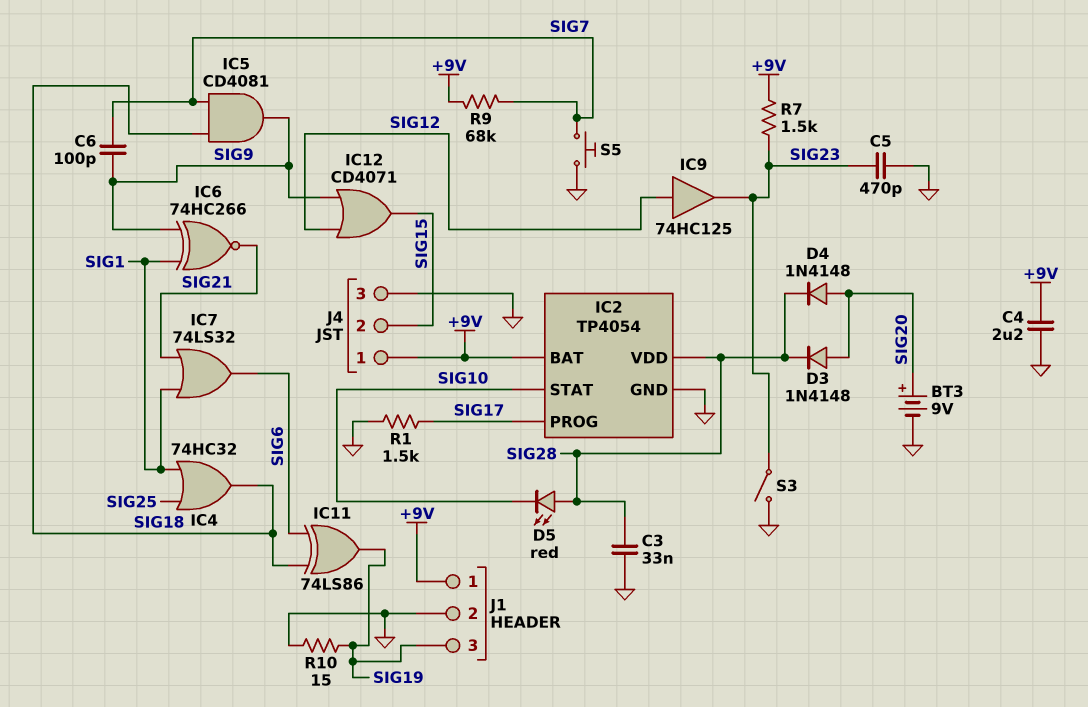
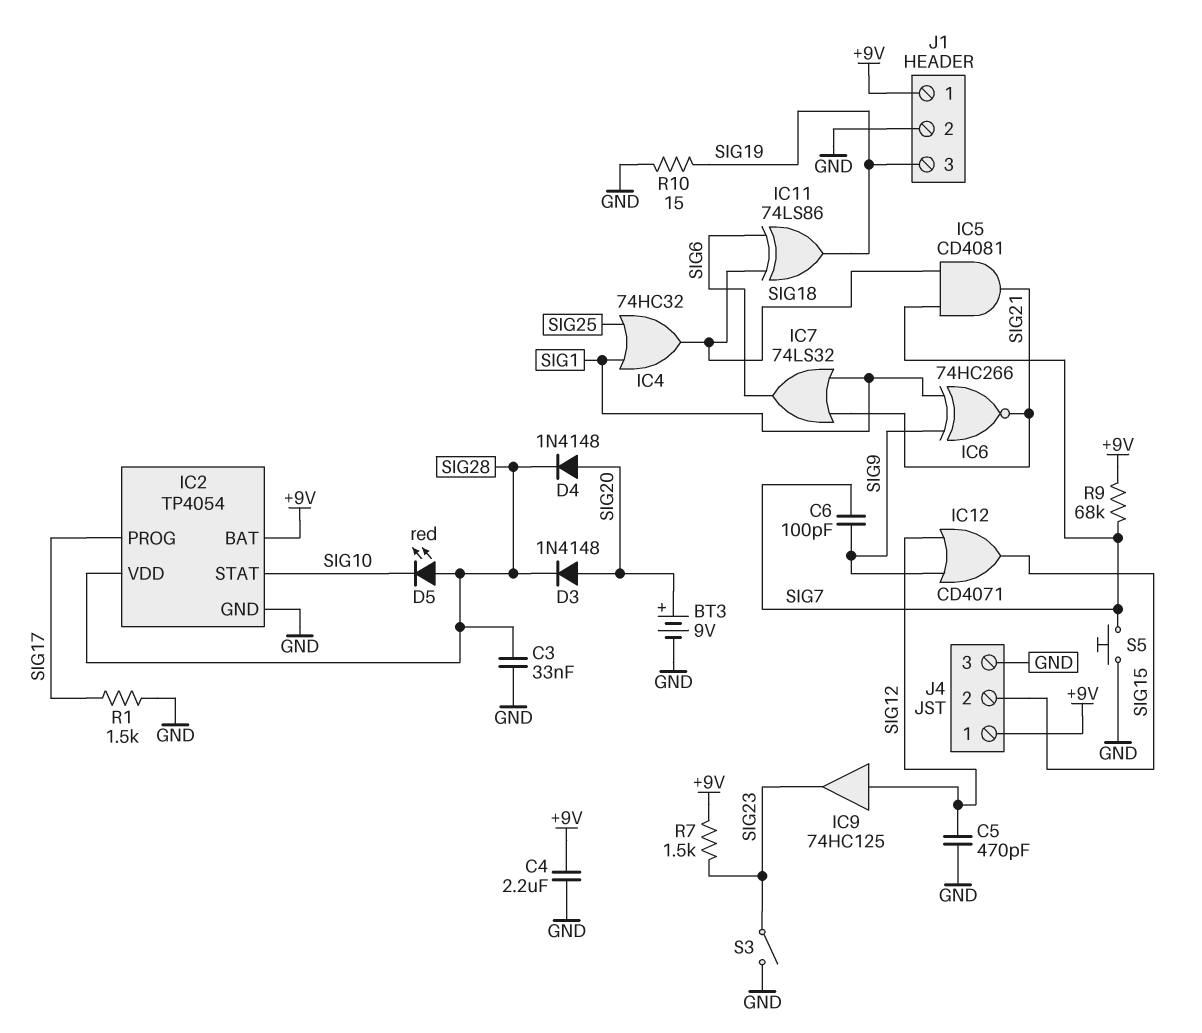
C5: 470pF (GND, SIG23) -> 470pF (GND, SIG12)
IC5: AND CD4081 (in SIG7, in SIG18, out SIG9) -> AND CD4081 (in SIG7, in SIG18, out SIG21)

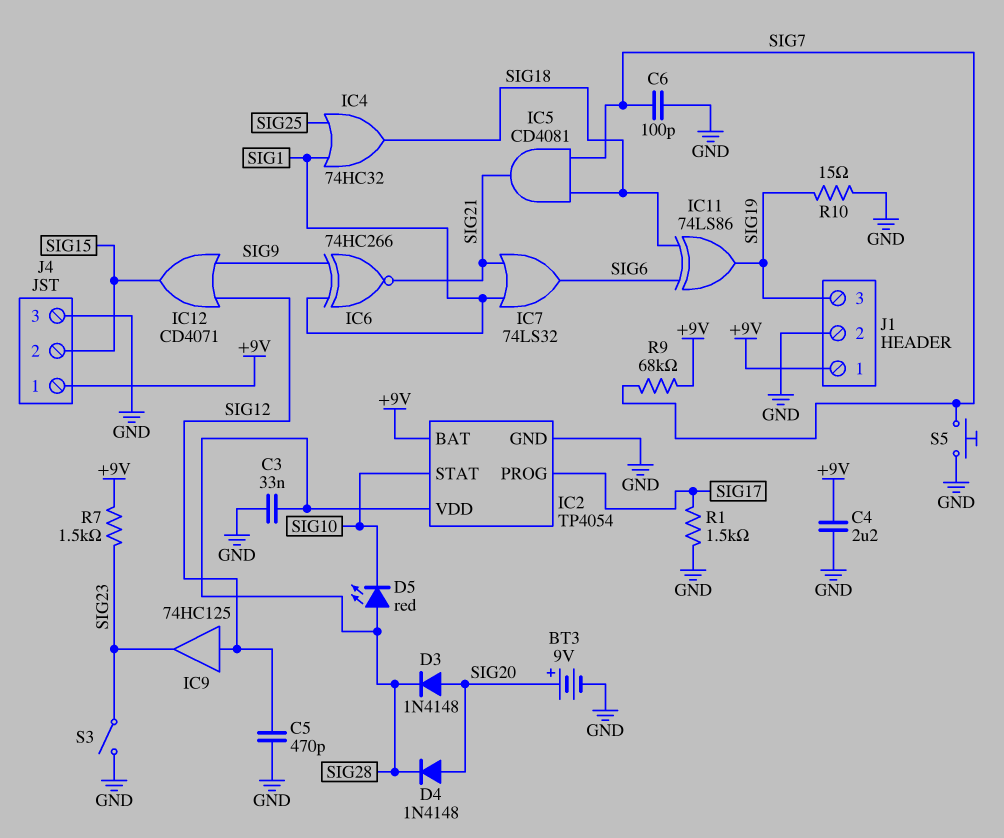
C6: 100pF (SIG7, SIG9) -> 100pF (GND, SIG7)

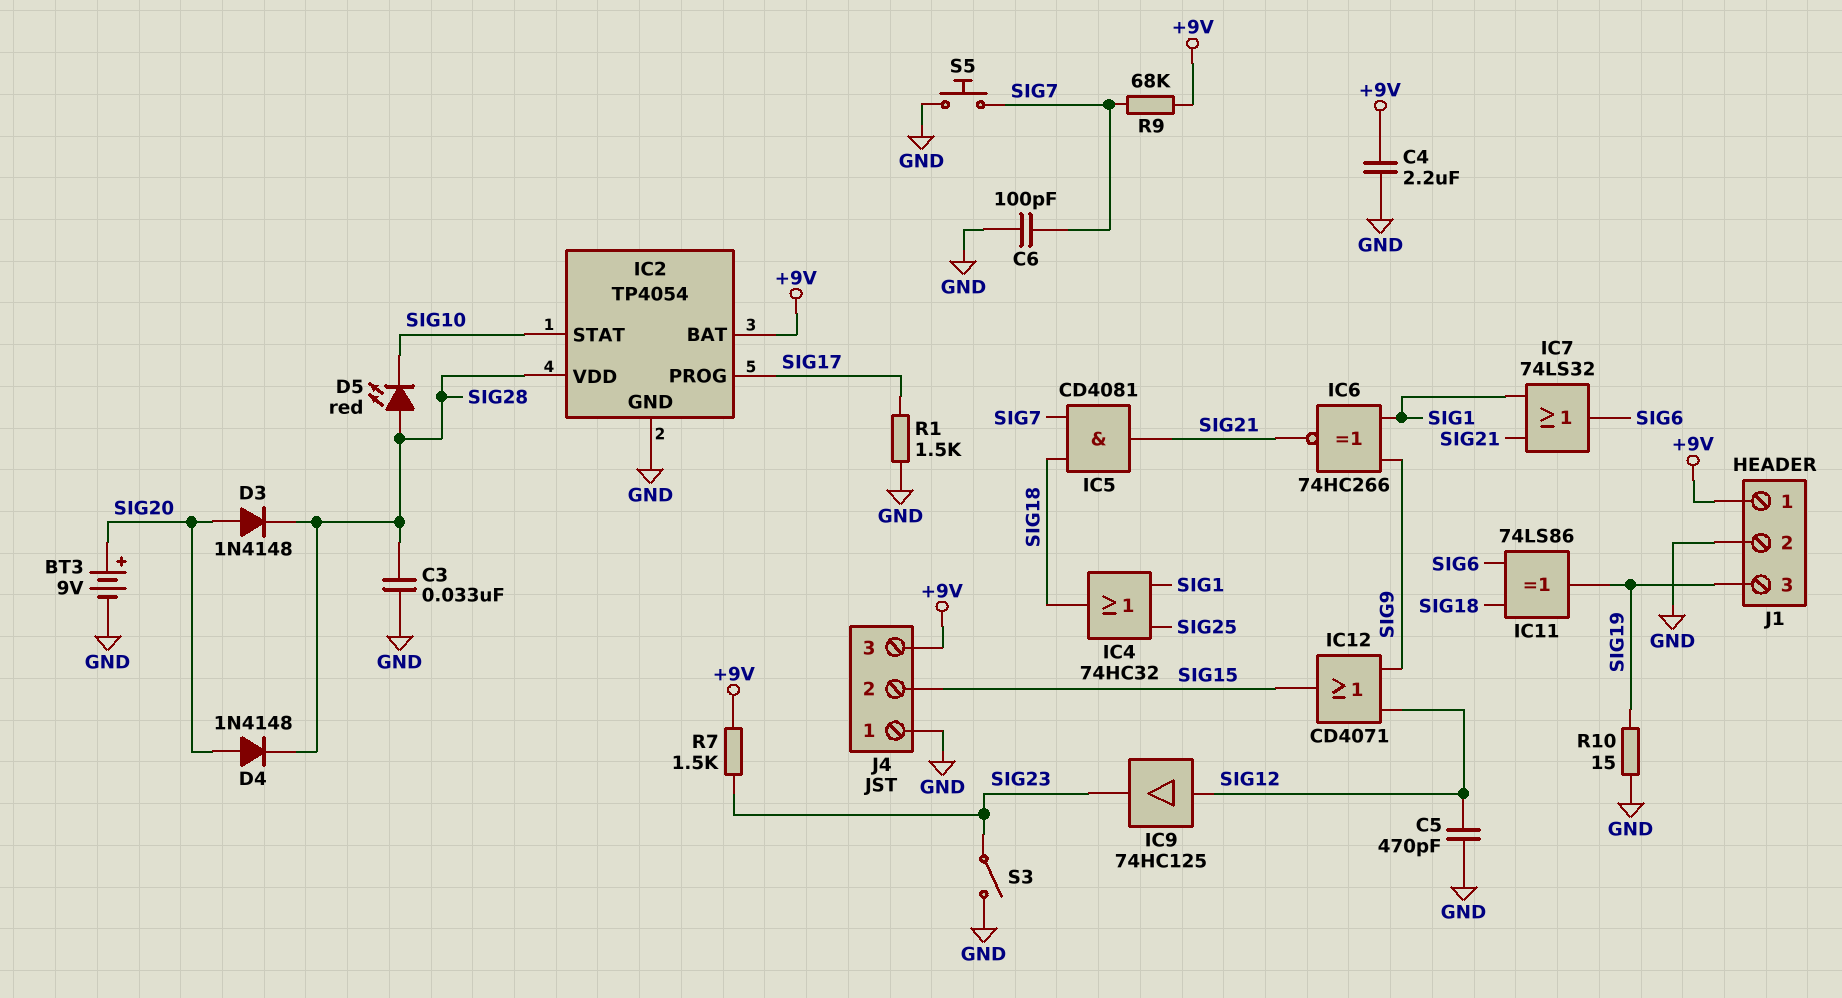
J4 pin 1: +9V -> GND
J4 pin 3: GND -> +9V

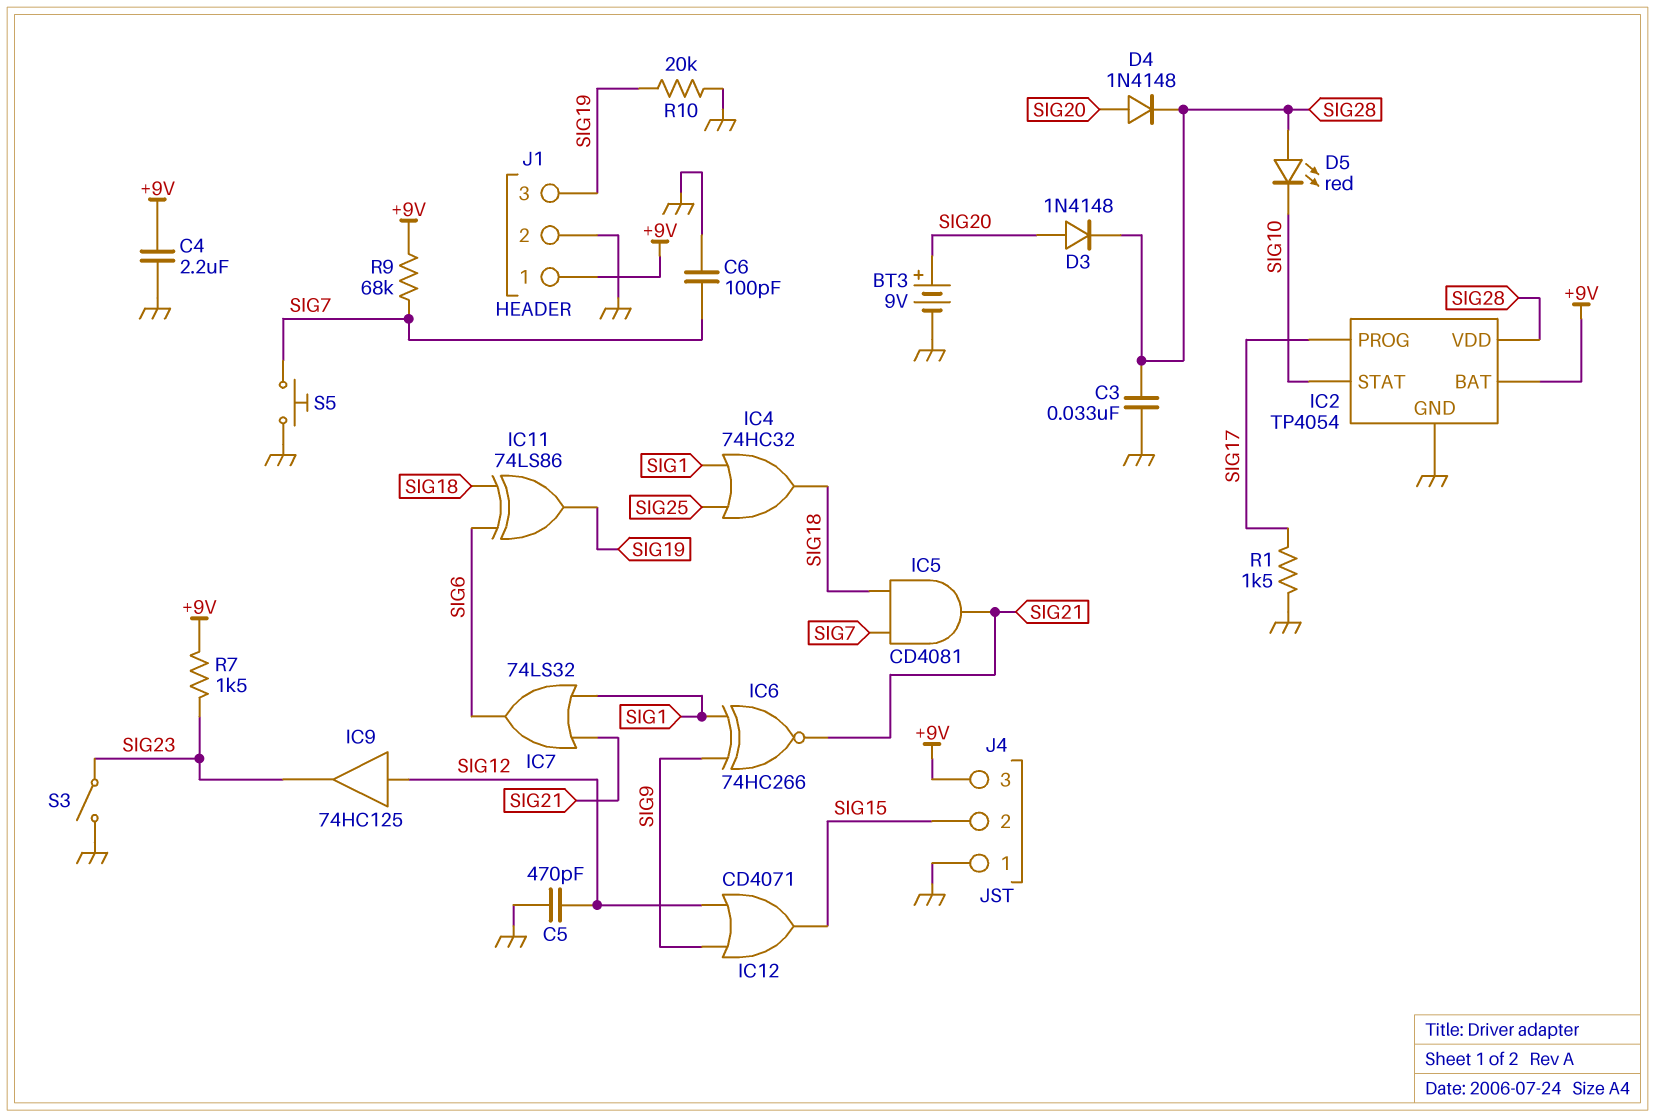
R10: 15 (GND, SIG19) -> 20k (GND, SIG19)

